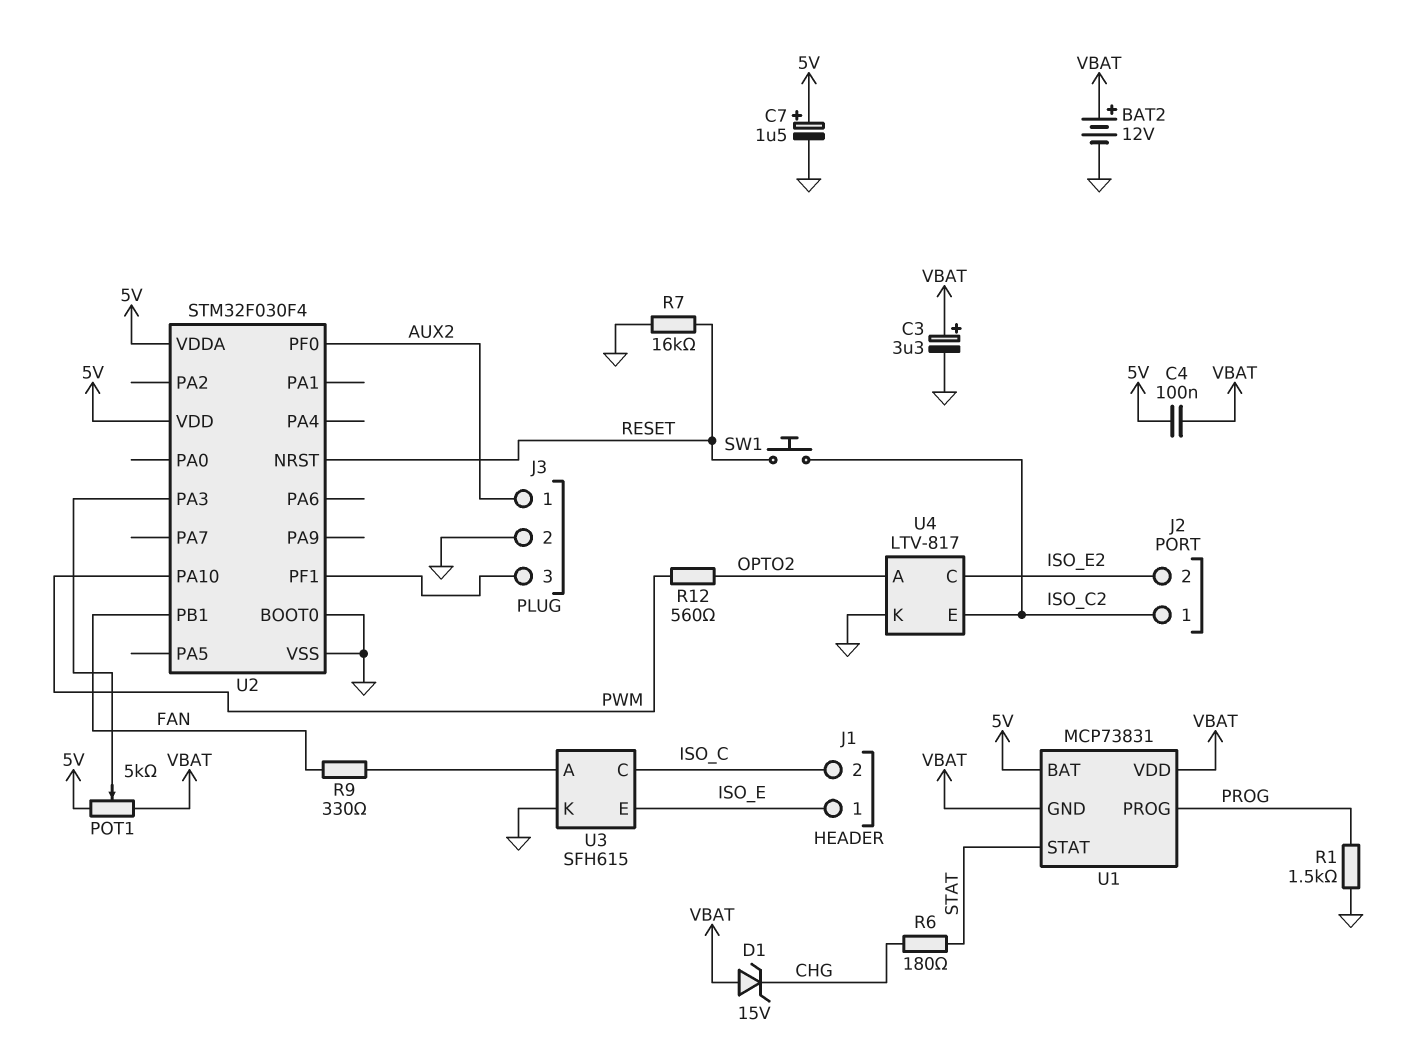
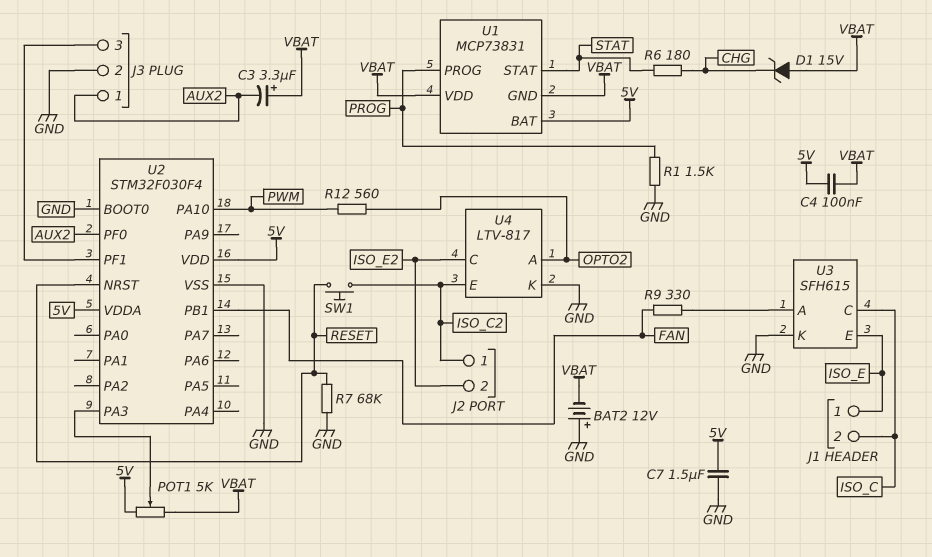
BAT2: 12V (plus VBAT, minus GND) -> 12V (plus GND, minus VBAT)
C3: 3.3uF (plus VBAT, minus GND) -> 3.3uF (plus VBAT, minus AUX2)
C7: 1.5uF (plus 5V, minus GND) -> 1.5uF (5V, GND)
R7: 16k (GND, RESET) -> 68k (GND, RESET)

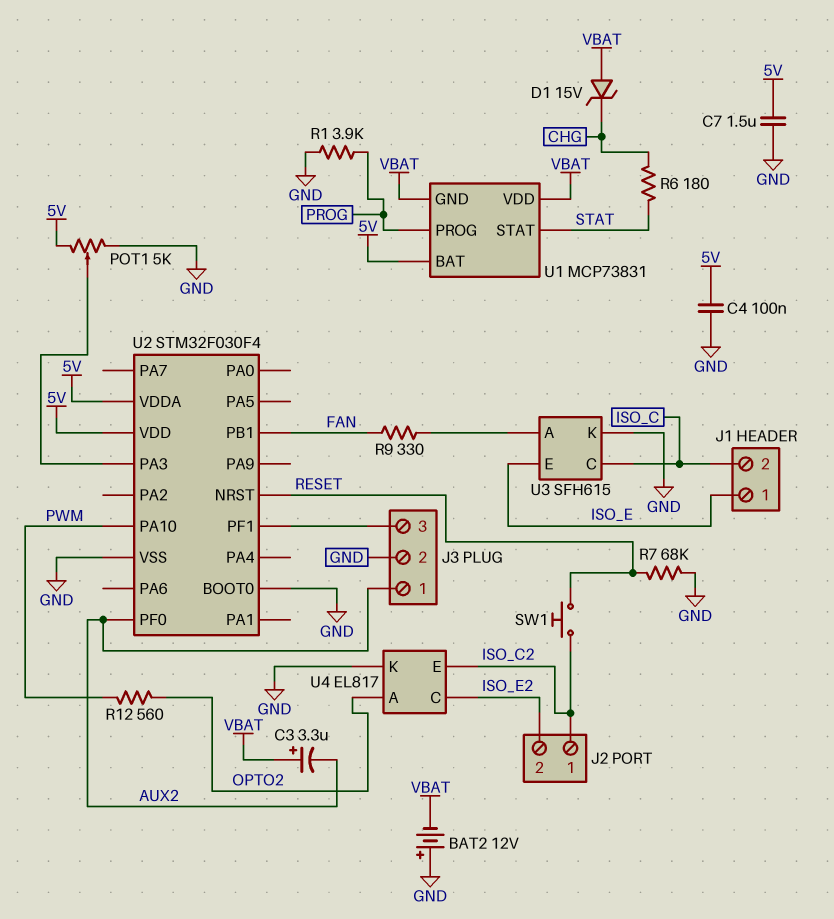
C4: 100nF (5V, VBAT) -> 100nF (5V, GND)
POT1: 5k (5V, VBAT, wiper U2/PA3) -> 5k (5V, GND, wiper U2/PA3)
R1: 1.5k (GND, PROG) -> 3.9k (GND, PROG)
U4: LTV-817 -> EL817

